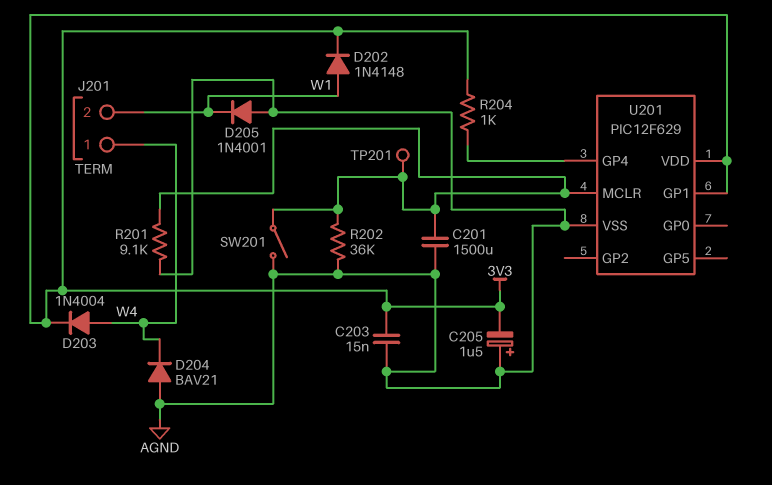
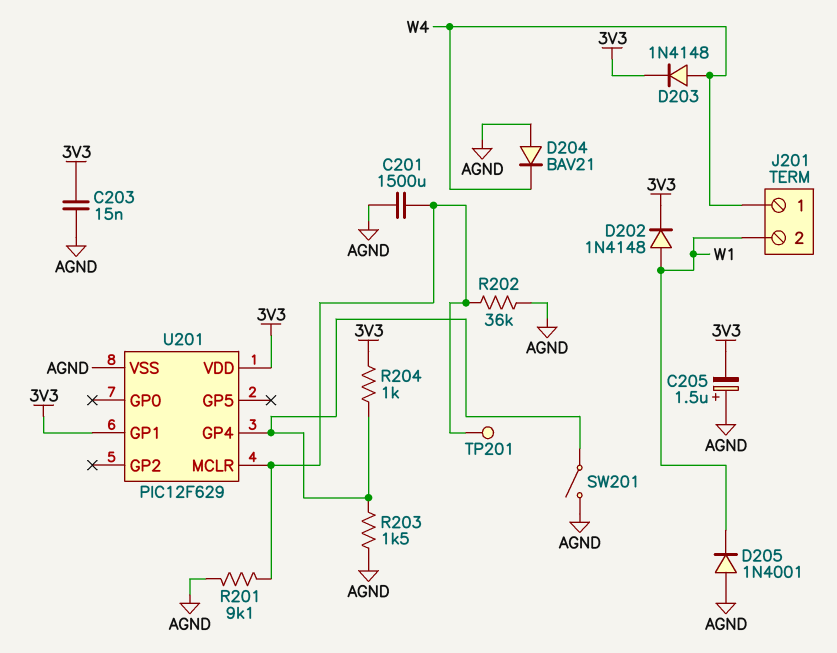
D203: diode 1N4004 (A W4, K 3V3) -> diode 1N4148 (A W4, K 3V3)
R203: none -> 1.5k (AGND, U201/GP4)
SW201: switch (AGND, U201/MCLR) -> switch (AGND, U201/GP4)

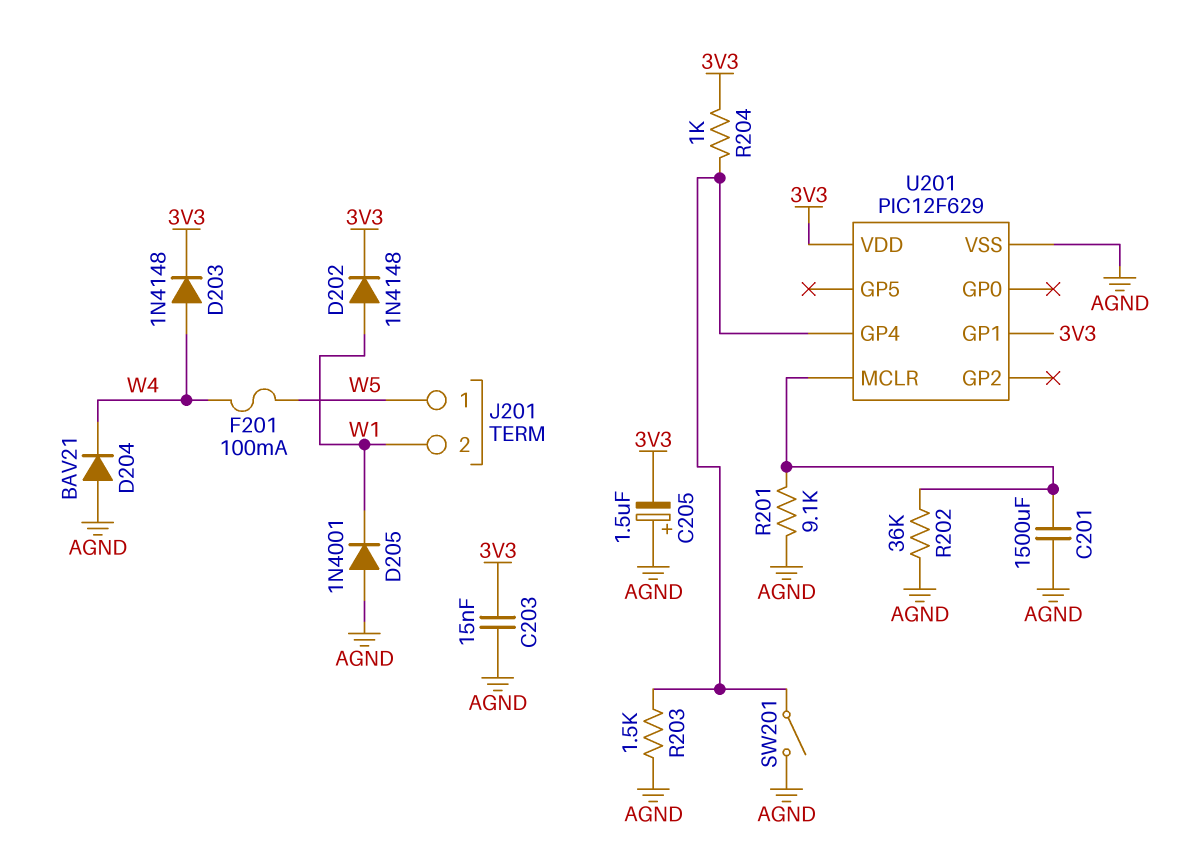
F201: none -> 100mA (W4, W5)
J201 pin 1: W4 -> W5
TP201: test point (U201/MCLR) -> none

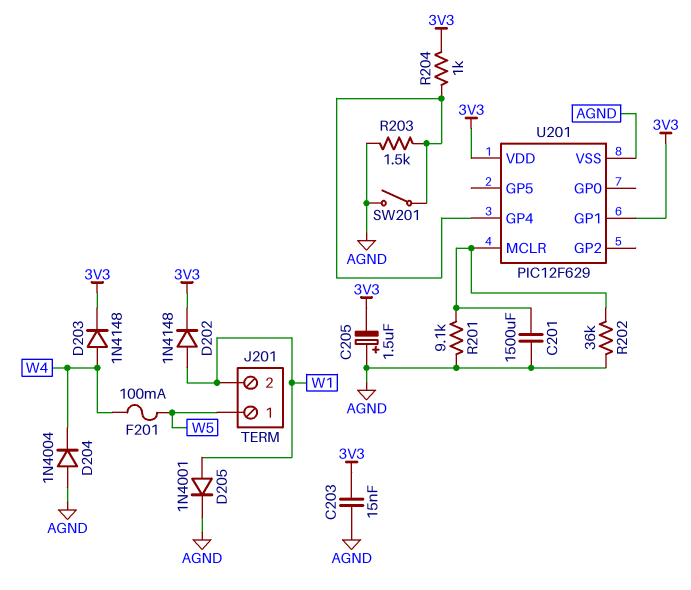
D204: diode BAV21 (A AGND, K W4) -> diode 1N4004 (A AGND, K W4)
D205: diode 1N4001 (A AGND, K W1) -> diode 1N4001 (A W1, K AGND)

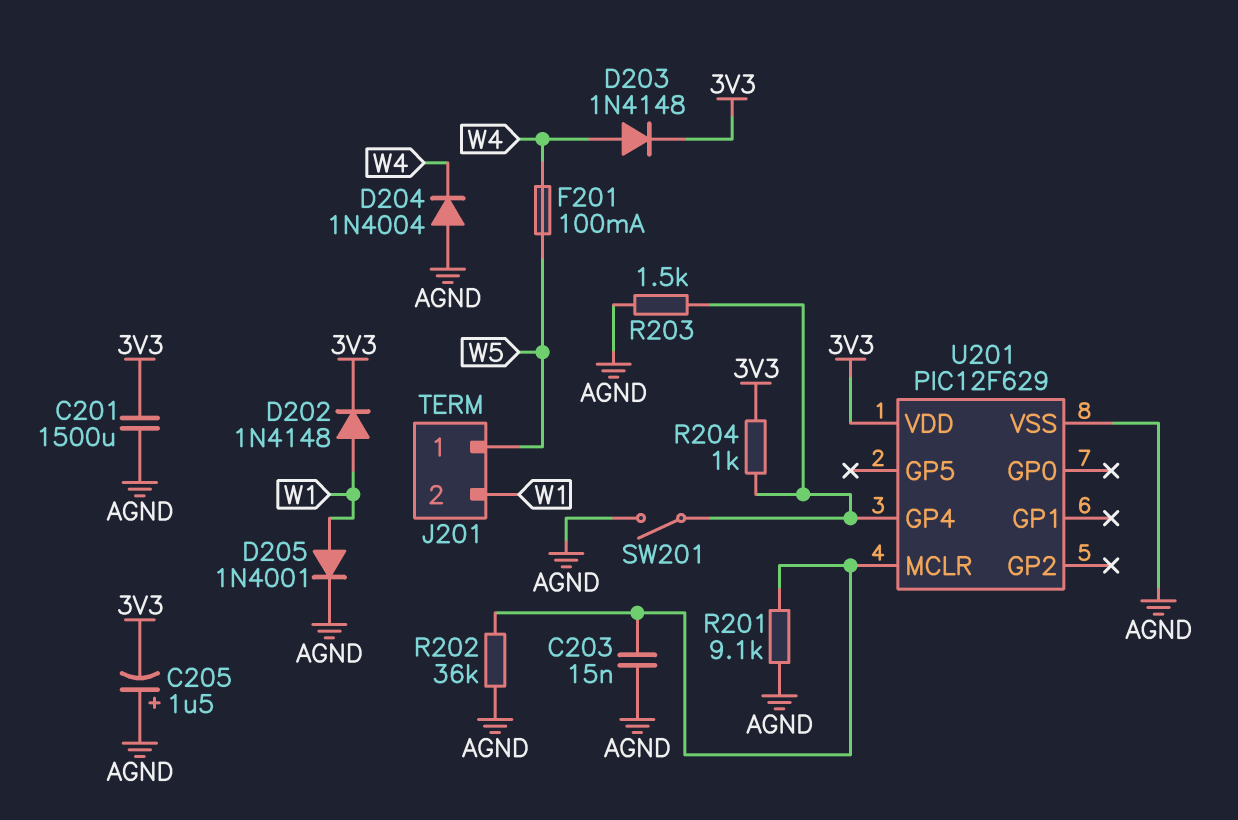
C201: 1500uF (AGND, U201/MCLR) -> 1500uF (3V3, AGND)
C203: 15nF (3V3, AGND) -> 15nF (AGND, U201/MCLR)
U201 pin GP1: 3V3 -> none

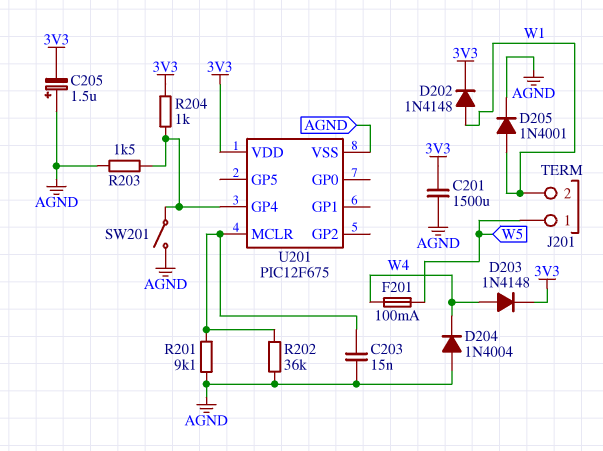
U201: PIC12F629 -> PIC12F675

